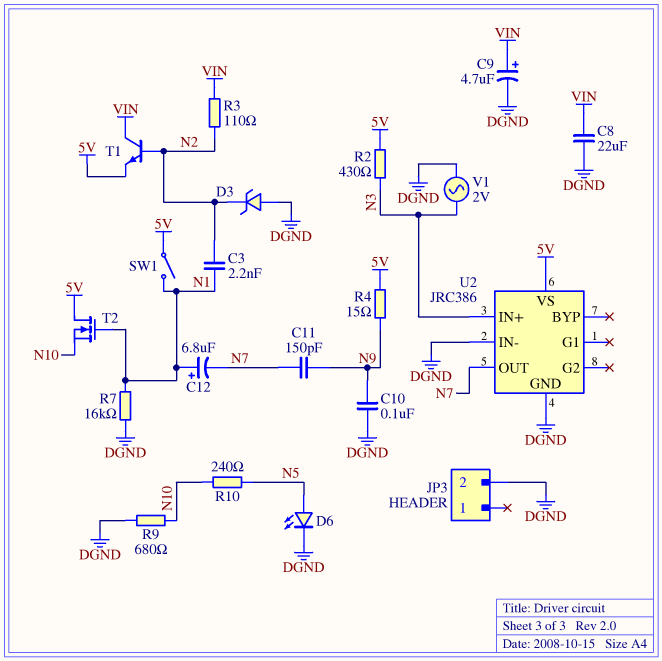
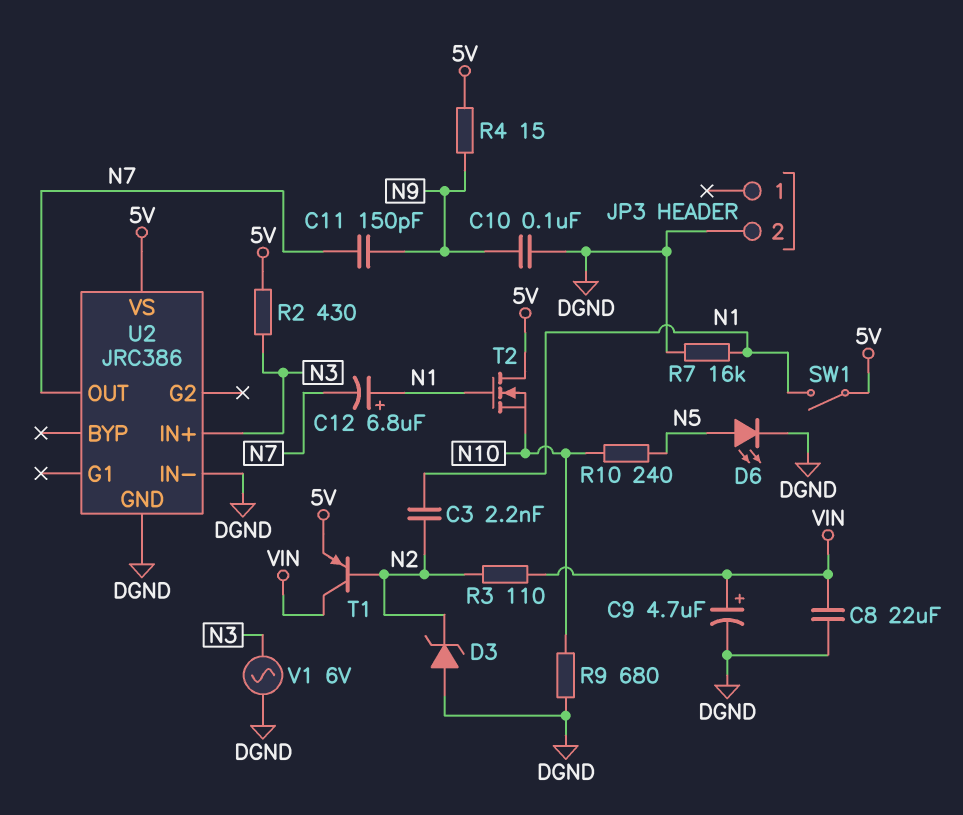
T1: NPN (B N2, C VIN, E 5V) -> PNP (B N2, C VIN, E 5V)
V1: AC 2V (DGND, N3) -> AC 6V (DGND, N3)

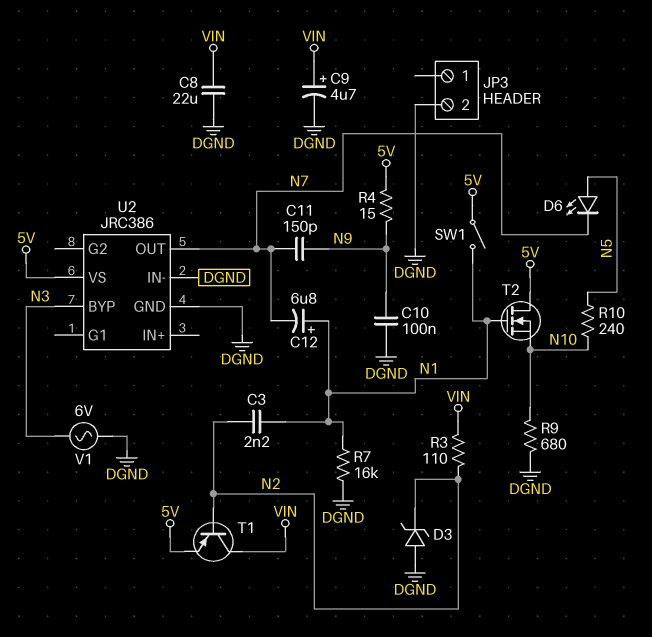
D6: LED (A N5, K DGND) -> LED (A N5, K N7)
R2: 430 (5V, N3) -> none
U2 pin BYP: none -> N3
U2 pin IN+: N3 -> none

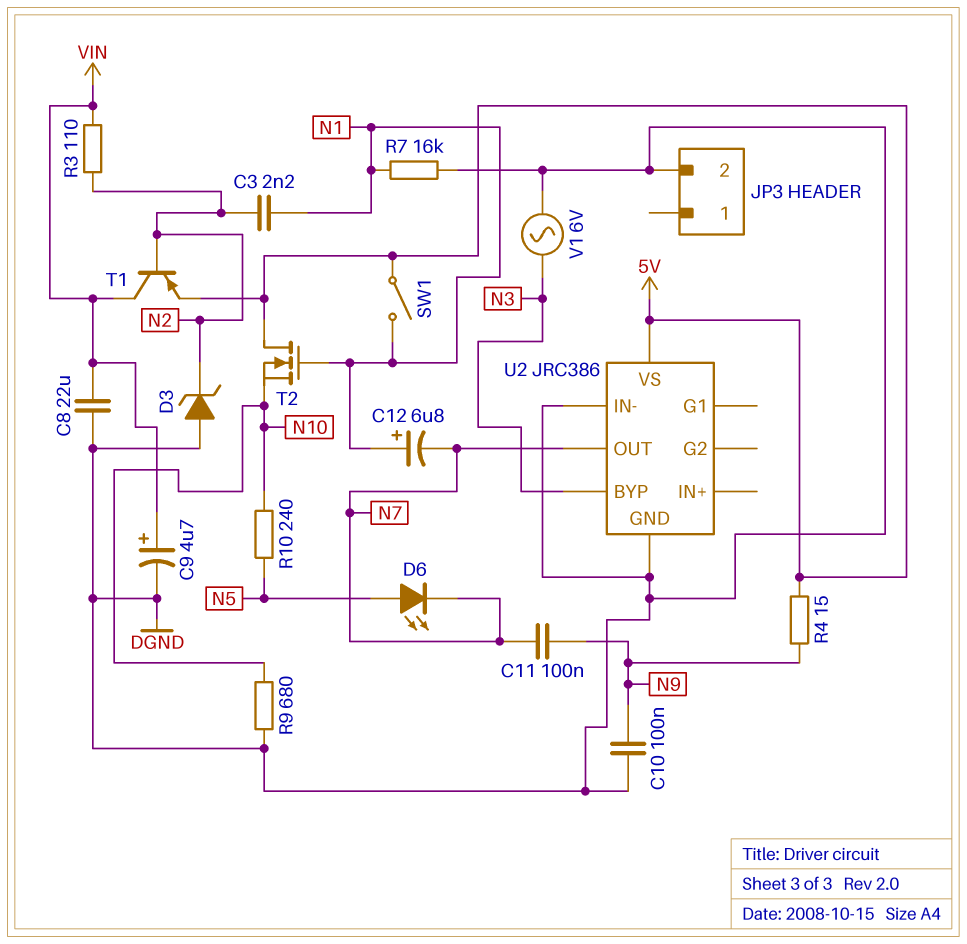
C11: 150pF (N7, N9) -> 100nF (N7, N9)

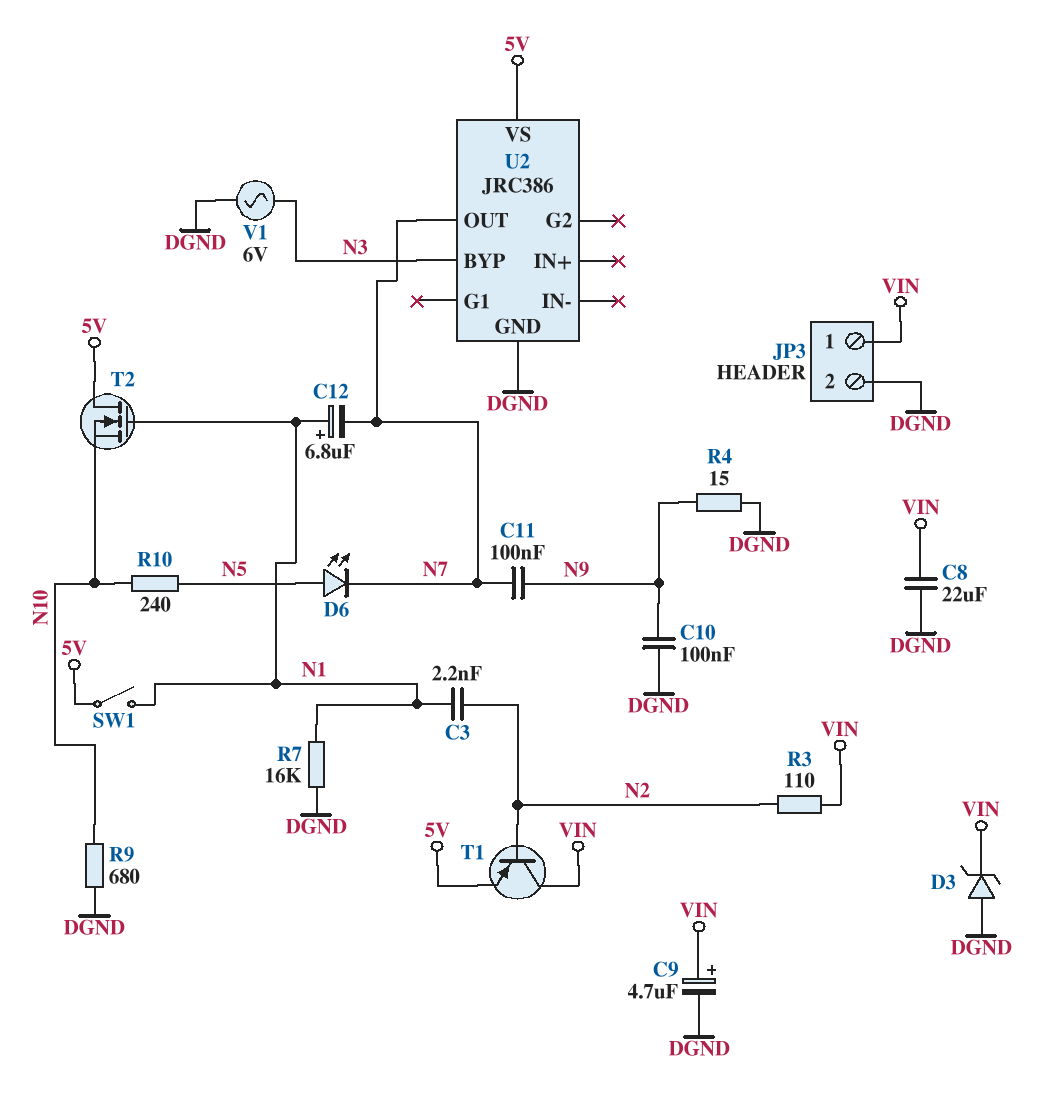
D3: zener (A DGND, K N2) -> zener (A DGND, K VIN)
JP3 pin 1: none -> VIN
R4: 15 (5V, N9) -> 15 (DGND, N9)
U2 pin IN-: DGND -> none

